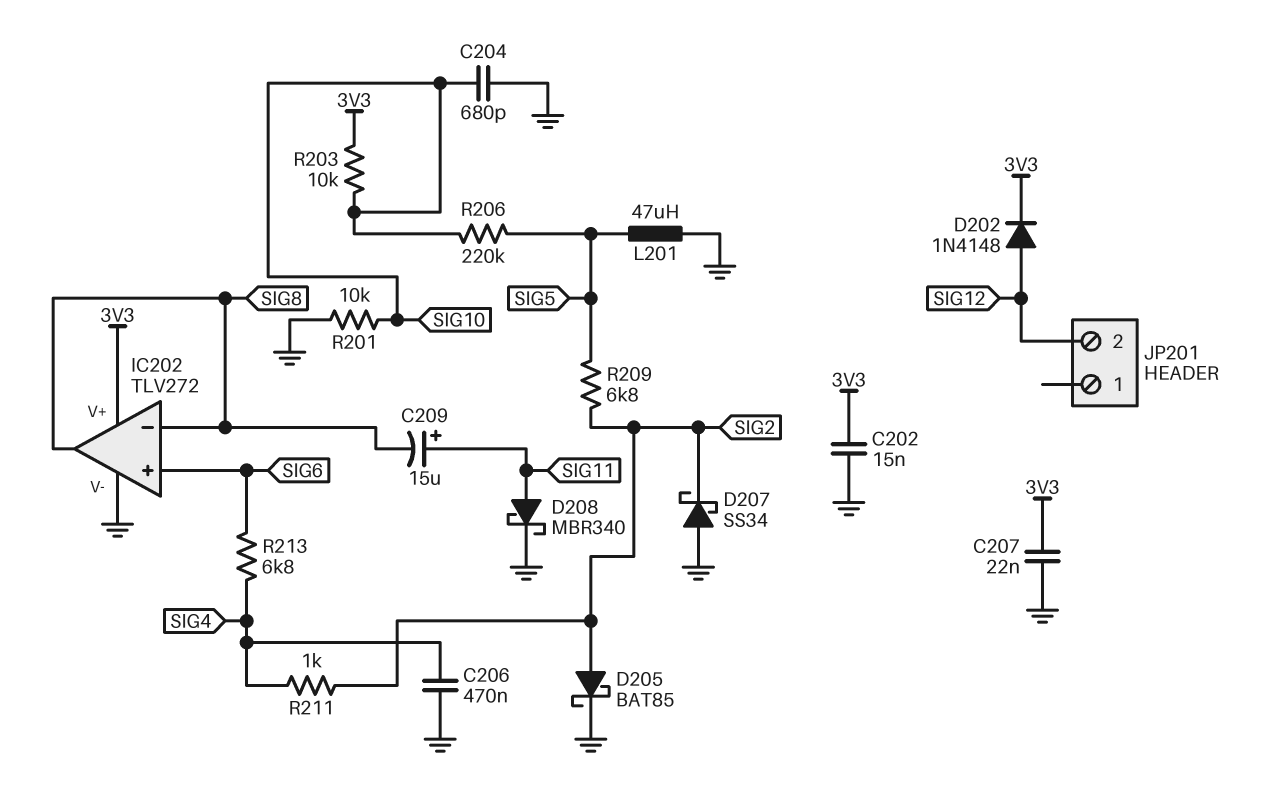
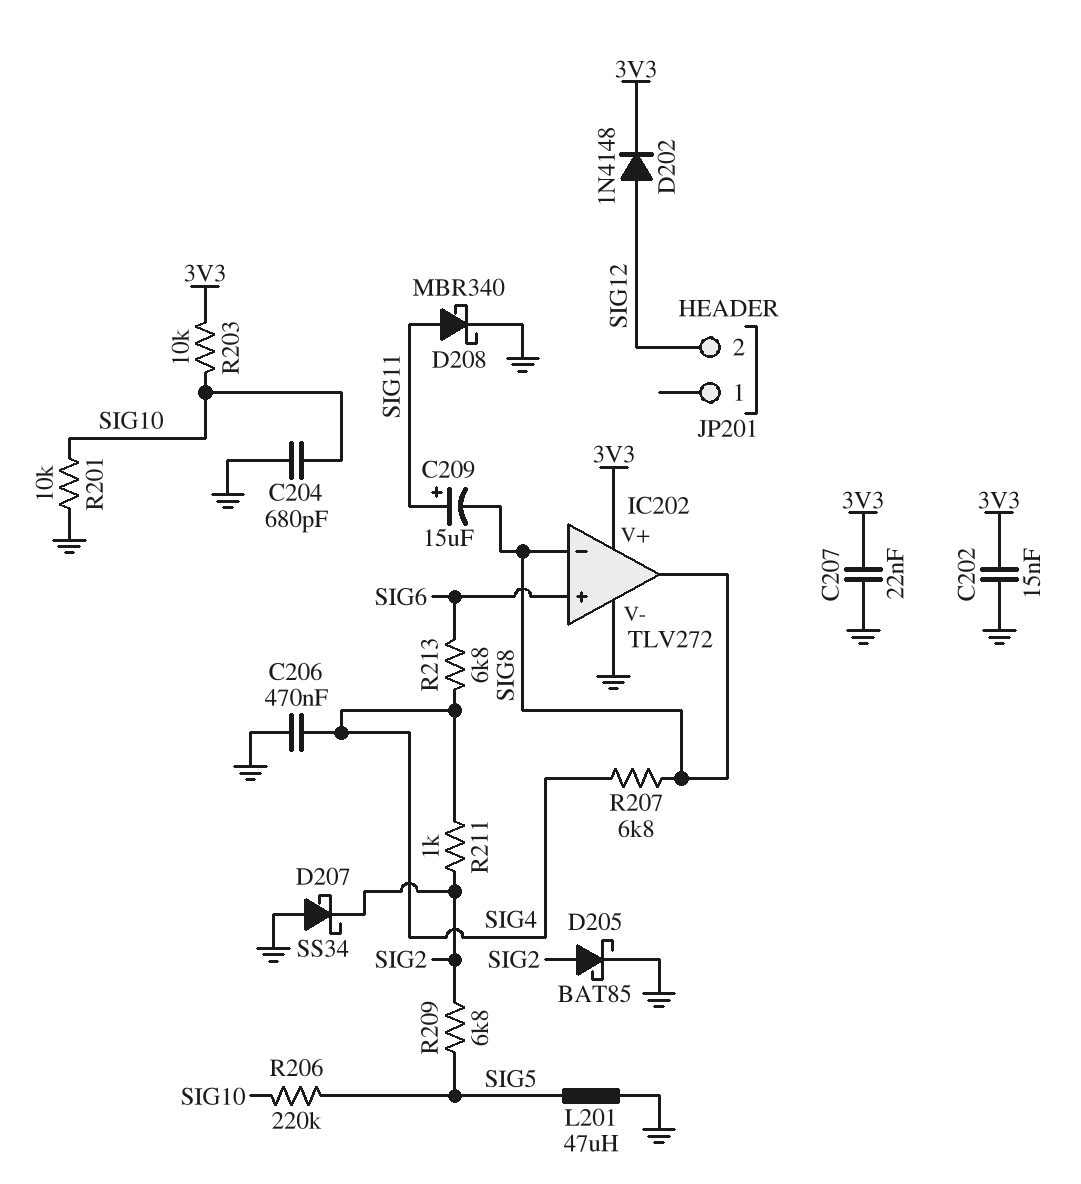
R207: none -> 6.8k (SIG4, SIG8)

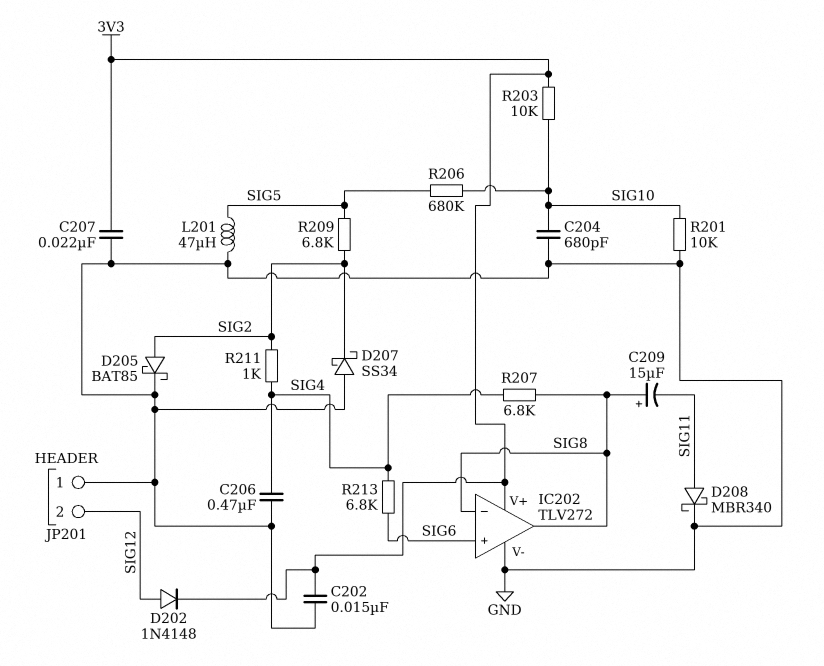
C209: 15uF (plus SIG11, minus SIG8) -> 15uF (plus SIG8, minus SIG11)
JP201 pin 1: none -> GND
R206: 220k (SIG5, SIG10) -> 680k (SIG5, SIG10)

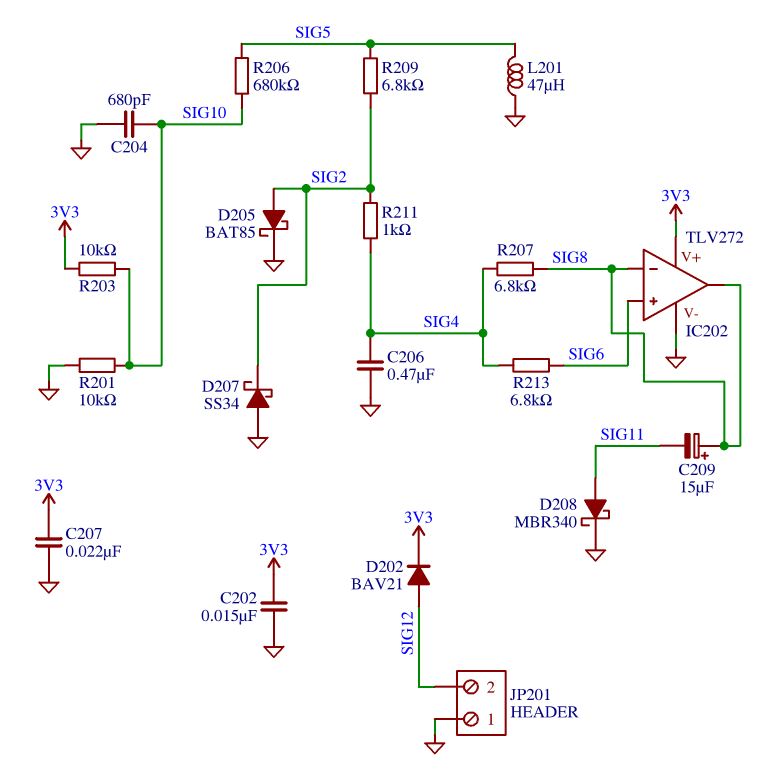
D202: diode 1N4148 (A SIG12, K 3V3) -> diode BAV21 (A SIG12, K 3V3)

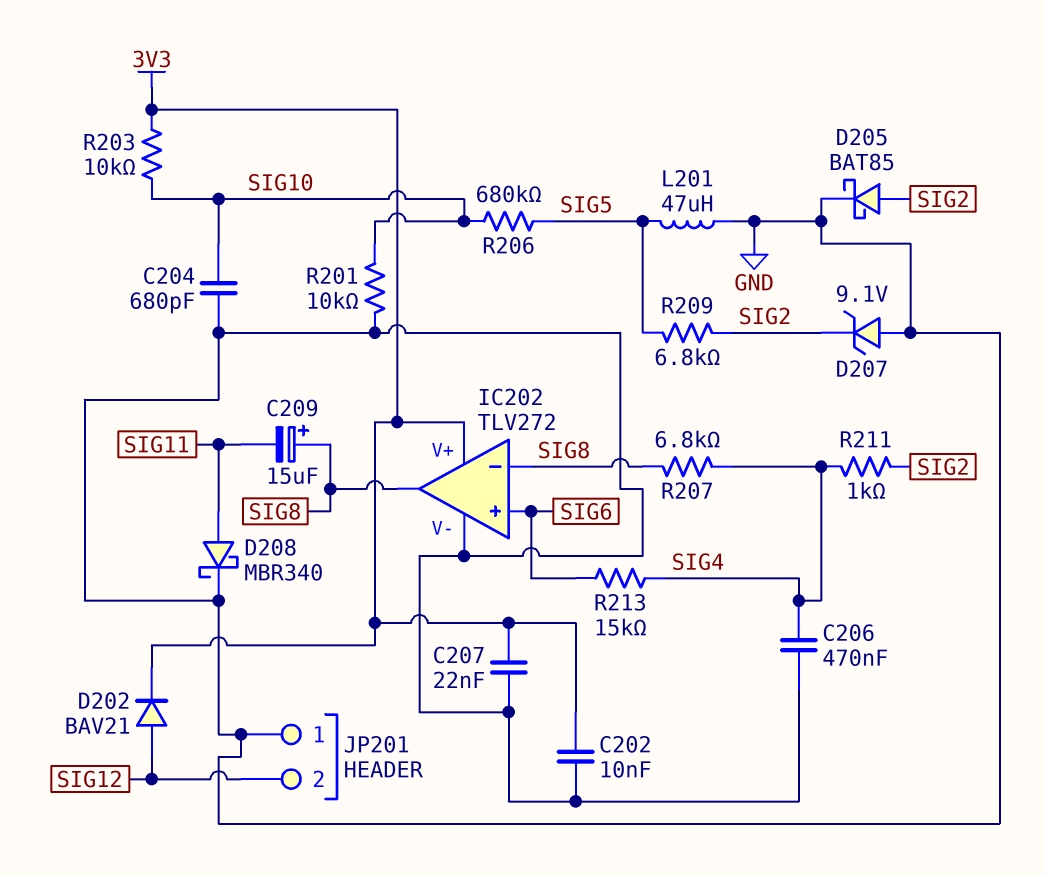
C202: 15nF (3V3, GND) -> 10nF (3V3, GND)
D207: schottky SS34 (A GND, K SIG2) -> zener 9.1V (A GND, K SIG2)
R213: 6.8k (SIG4, SIG6) -> 15k (SIG4, SIG6)

